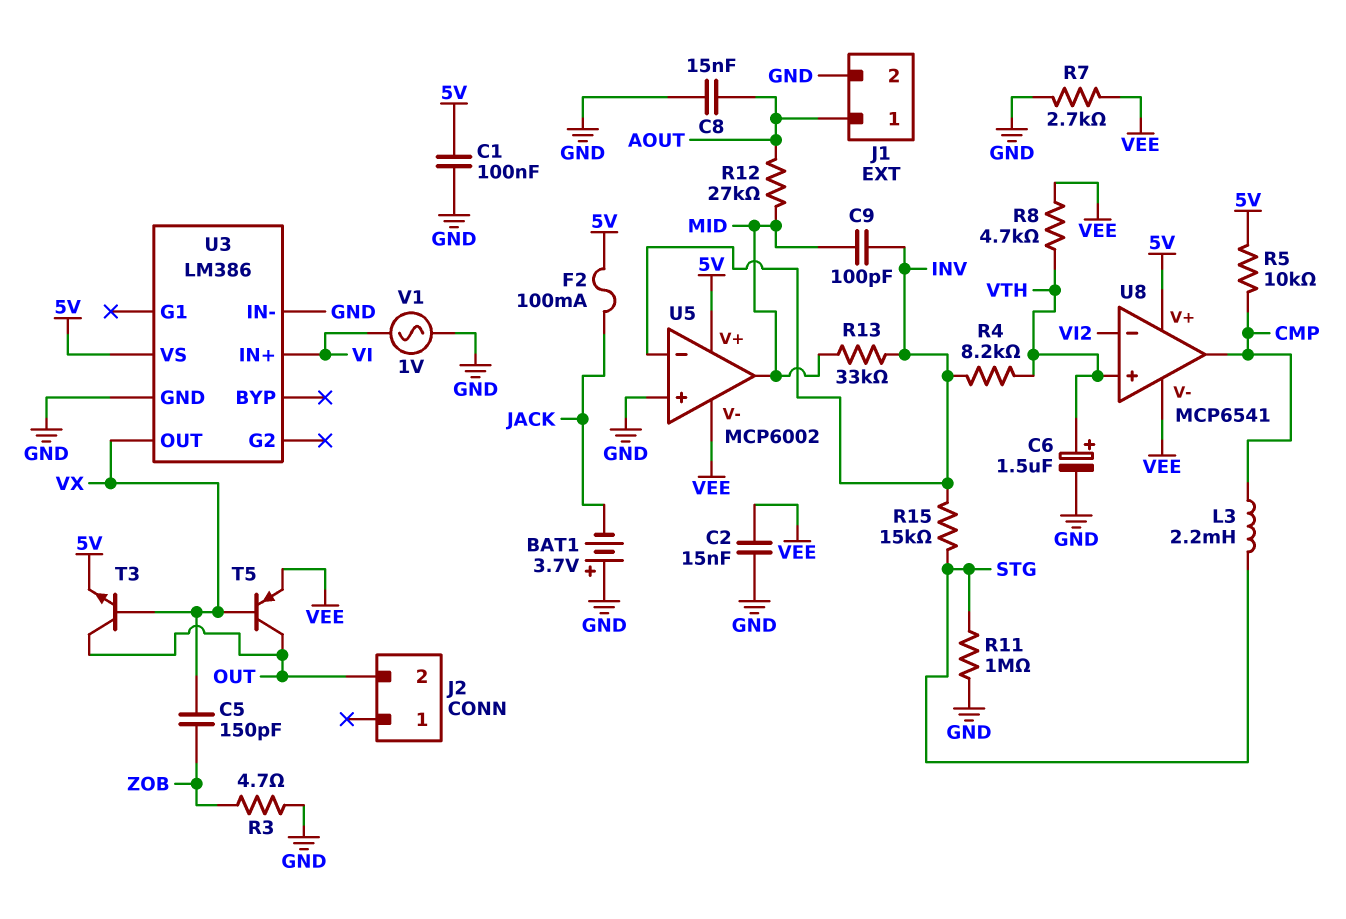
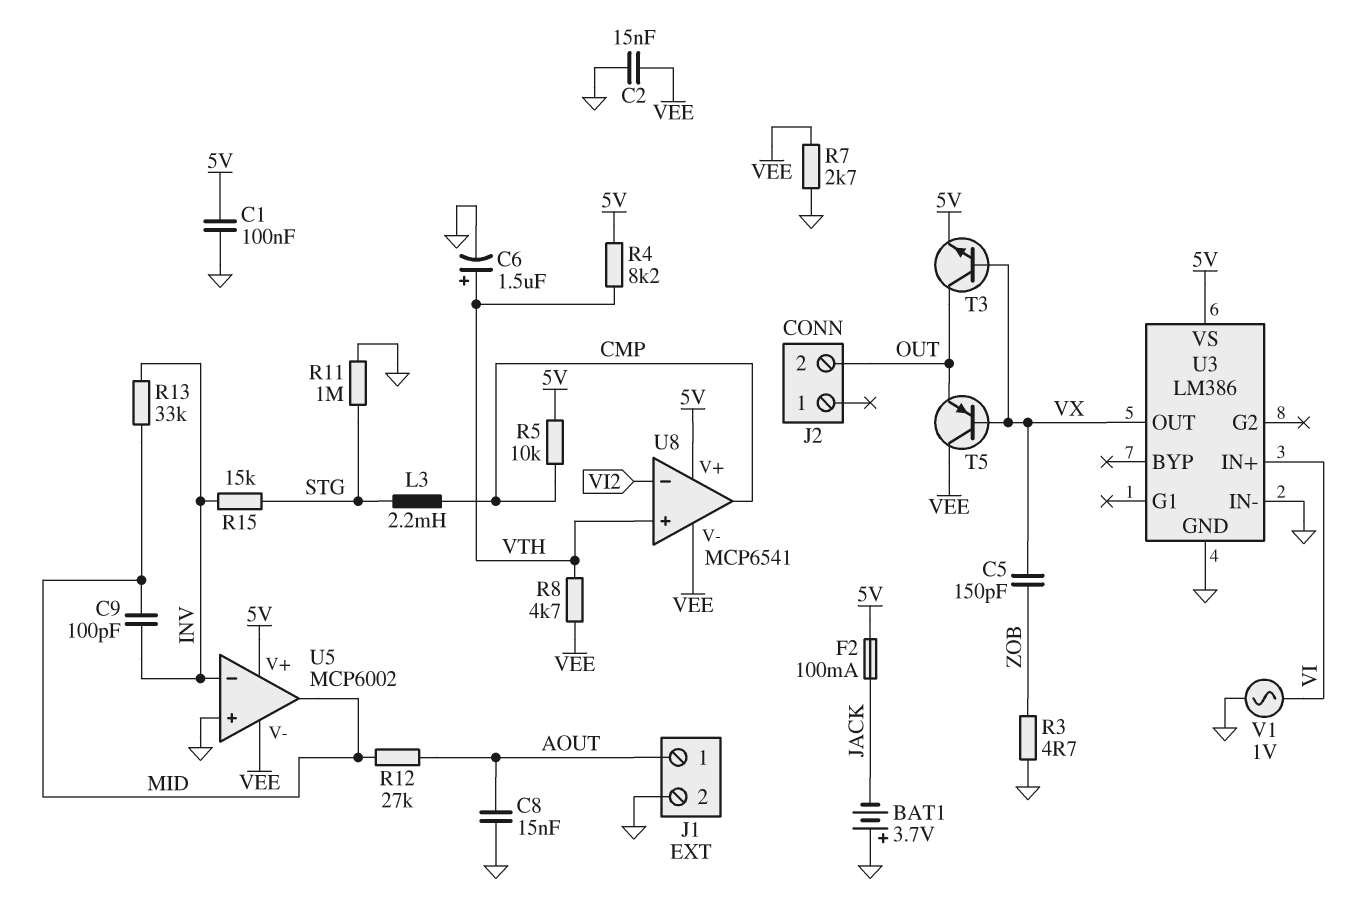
R4: 8.2k (INV, VTH) -> 8.2k (5V, VTH)
T5: PNP (B VX, C OUT, E VEE) -> PNP (B VX, C VEE, E OUT)

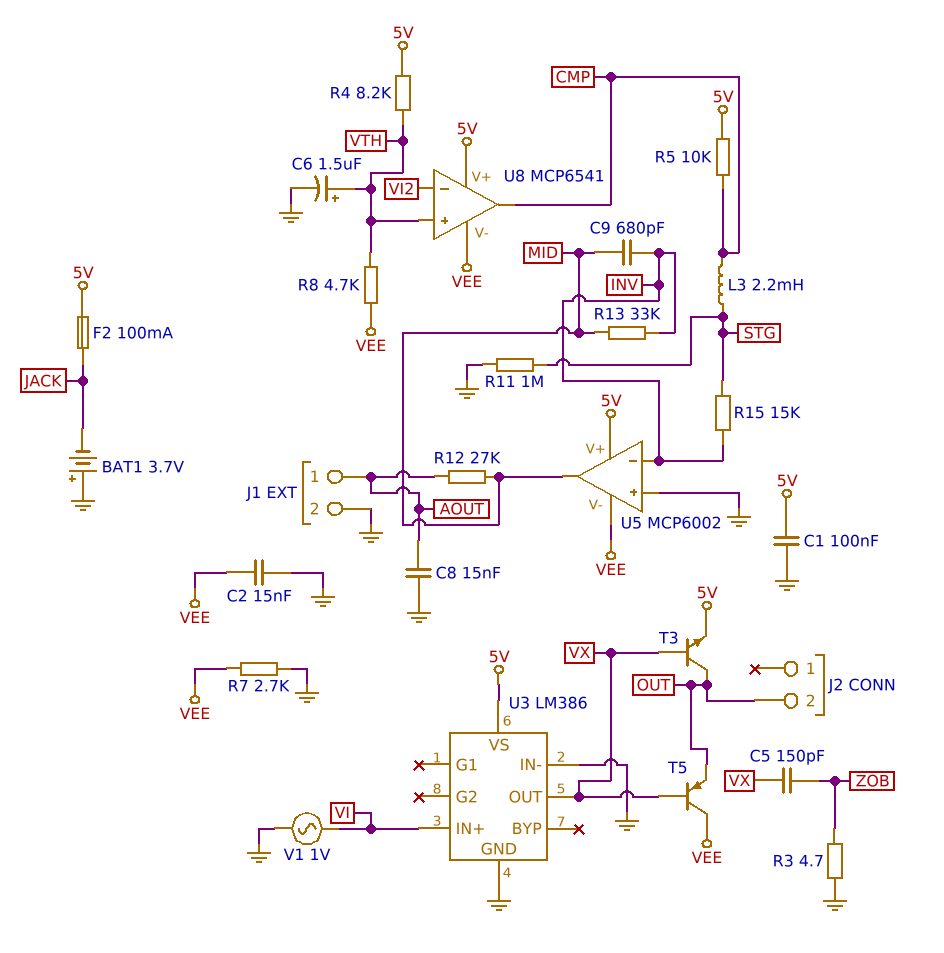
C9: 100pF (INV, MID) -> 680pF (INV, MID)

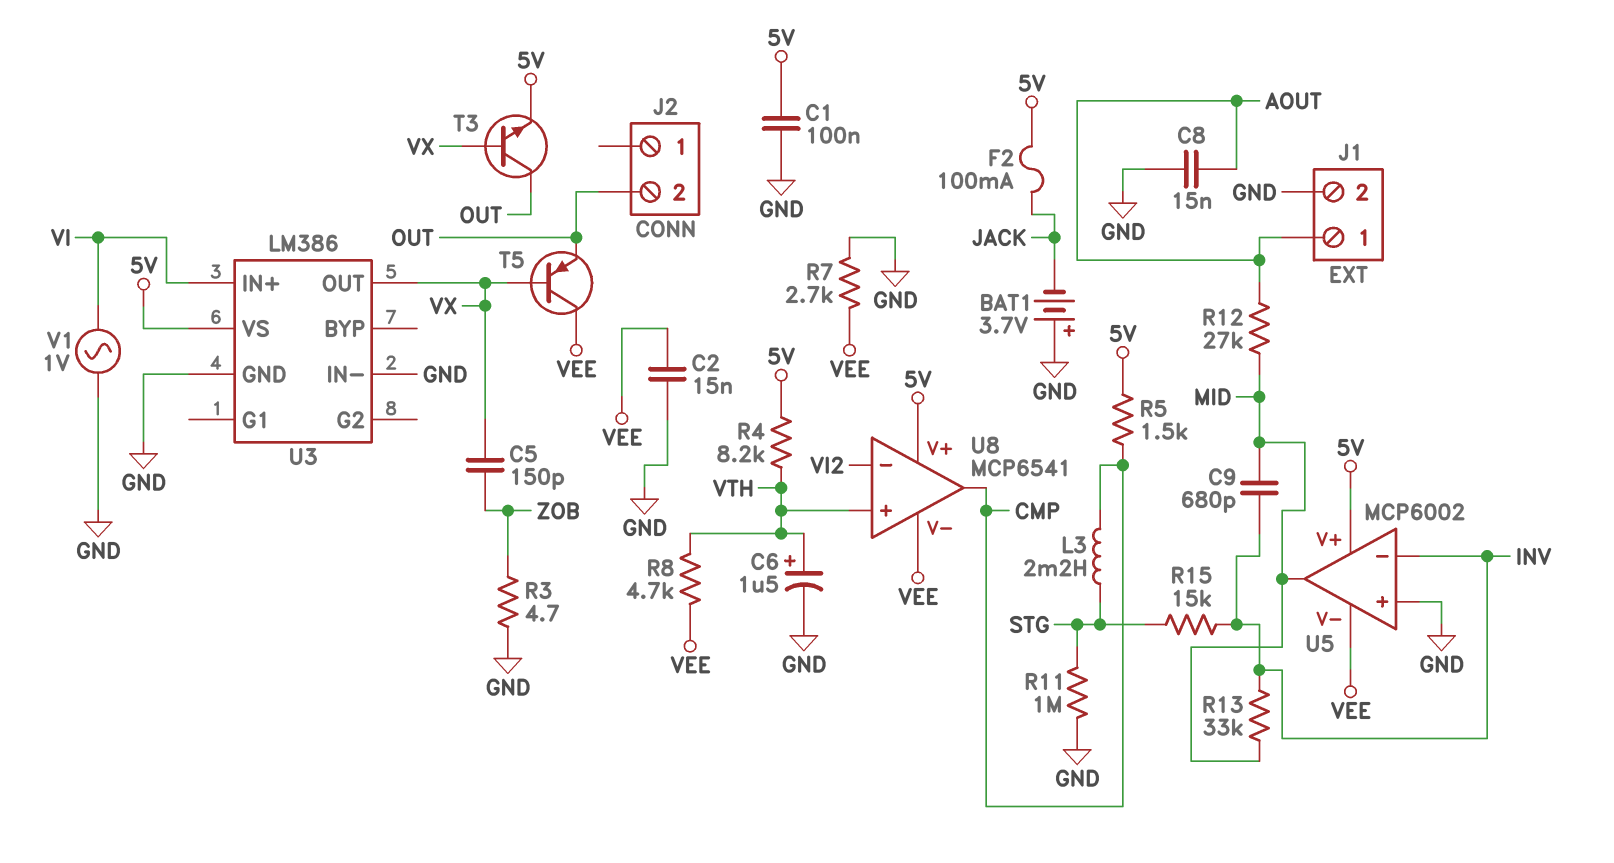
R5: 10k (5V, CMP) -> 1.5k (5V, CMP)

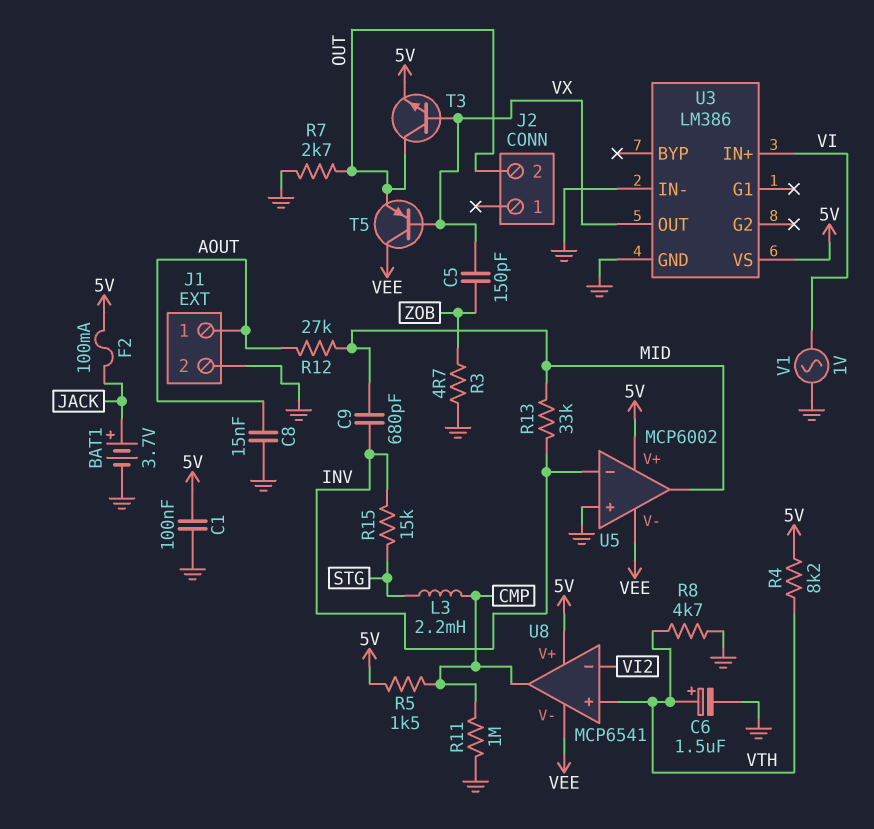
BAT1: 3.7V (plus GND, minus JACK) -> 3.7V (plus JACK, minus GND)
C2: 15nF (GND, VEE) -> none
R7: 2.7k (GND, VEE) -> 2.7k (GND, OUT)
R8: 4.7k (VEE, VTH) -> 4.7k (GND, VTH)
R11: 1M (GND, STG) -> 1M (CMP, GND)

